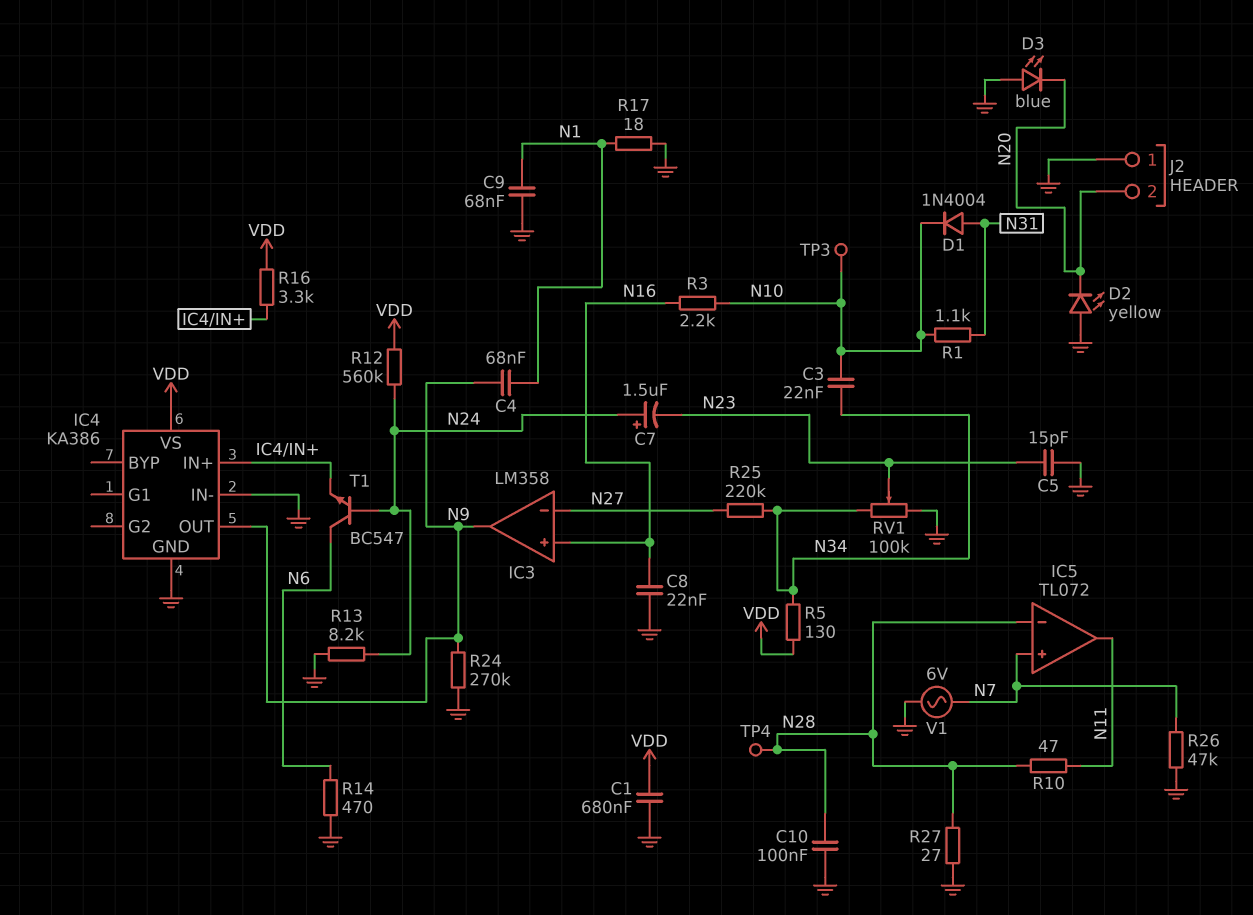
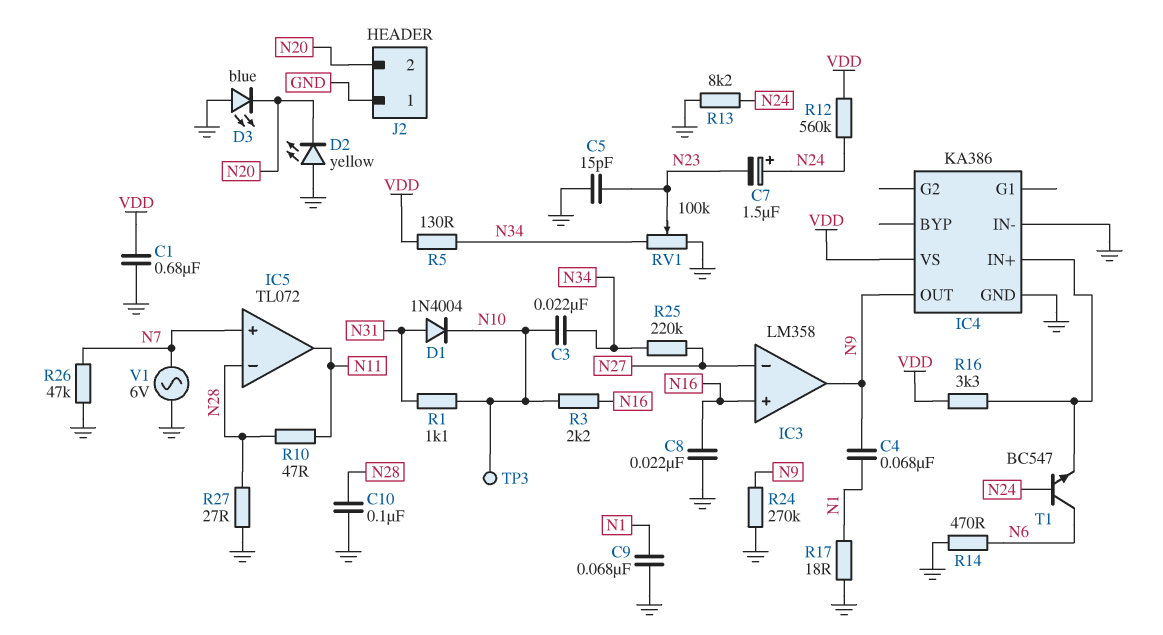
TP4: test point (N28) -> none

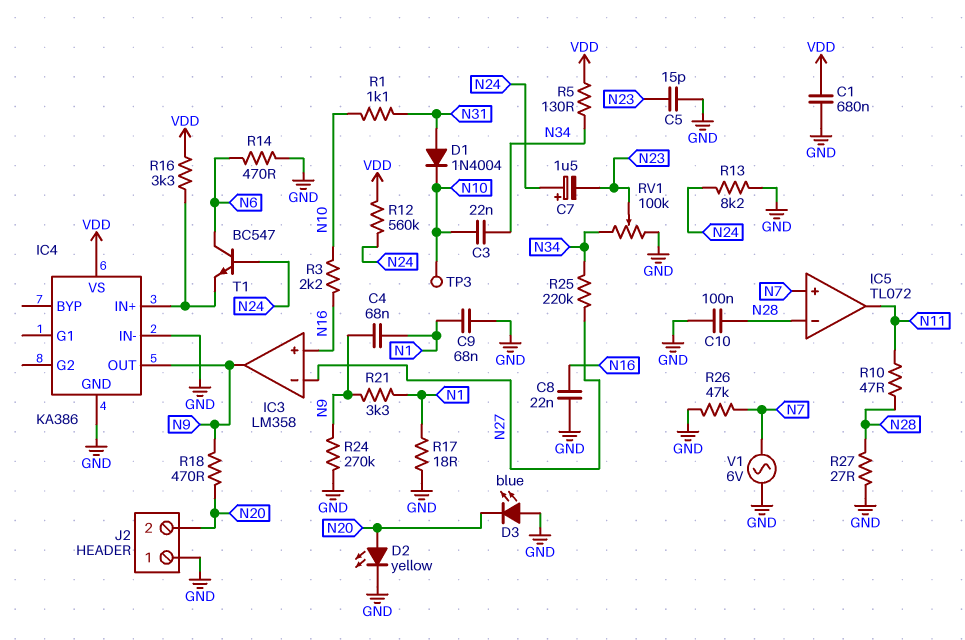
D2: LED yellow (A GND, K N20) -> LED yellow (A N20, K GND)
R18: none -> 470 (N9, N20)
R21: none -> 3.3k (N1, N9)

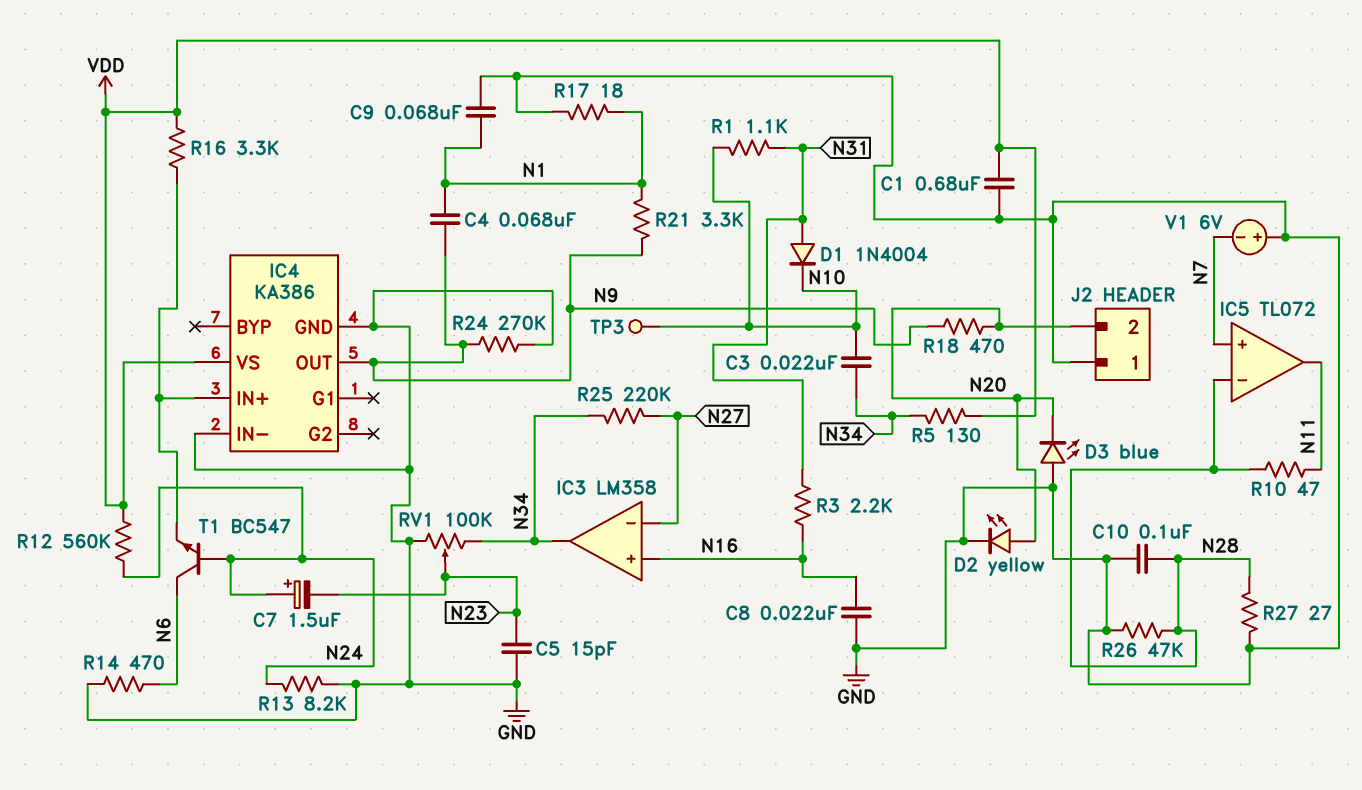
IC3 pin out: N9 -> N34
R3: 2.2k (N10, N16) -> 2.2k (N16, N31)
R26: 47k (GND, N7) -> 47k (GND, N28)
V1: AC 6V (GND, N7) -> 6V (plus GND, minus N7)

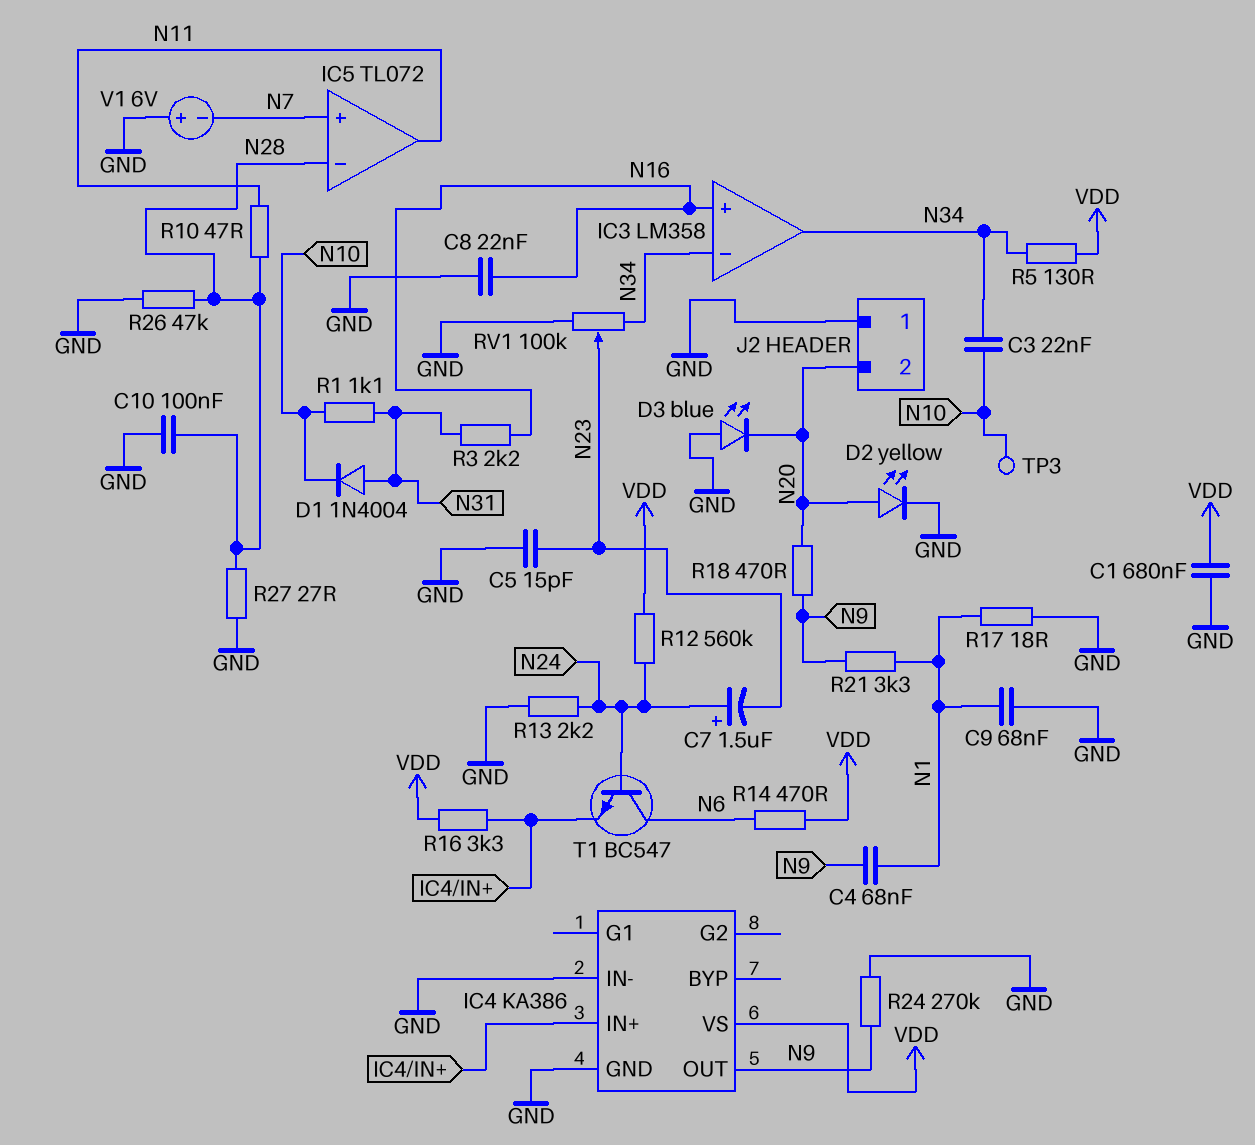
IC3 pin in-: N27 -> N34
R13: 8.2k (GND, N24) -> 2.2k (GND, N24)
R14: 470 (GND, N6) -> 470 (N6, VDD)
R25: 220k (N27, N34) -> none

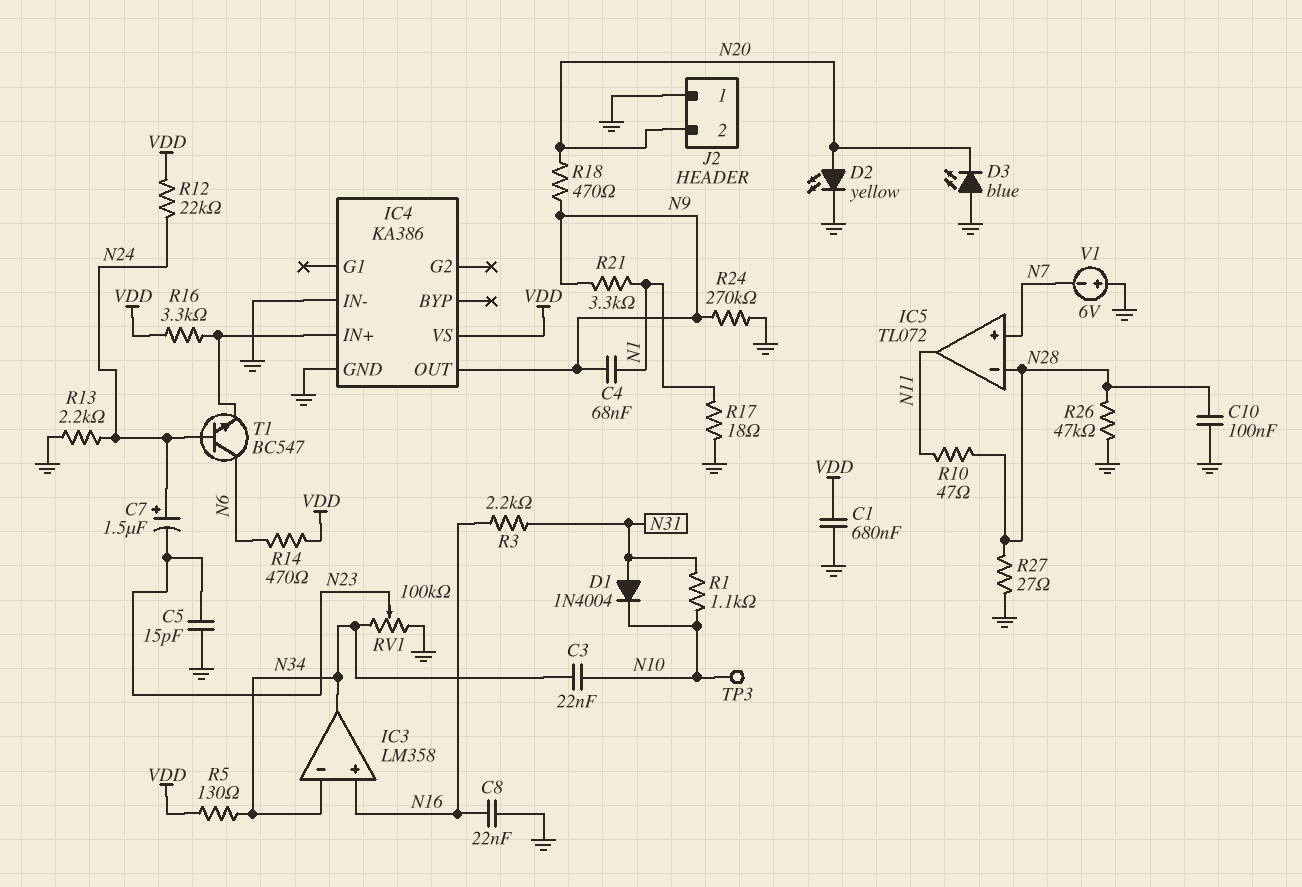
C9: 68nF (GND, N1) -> none
R12: 560k (N24, VDD) -> 22k (N24, VDD)

